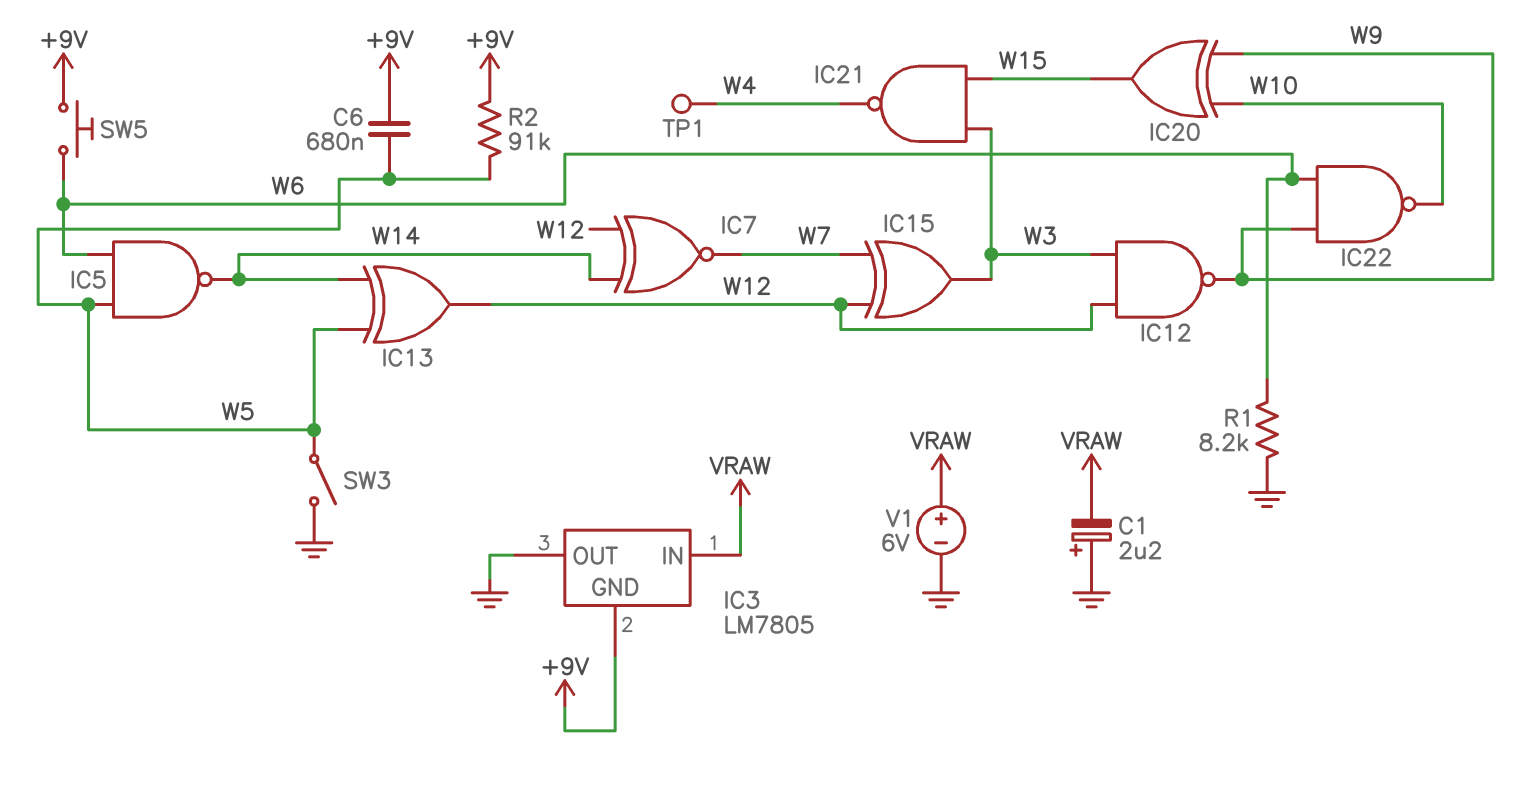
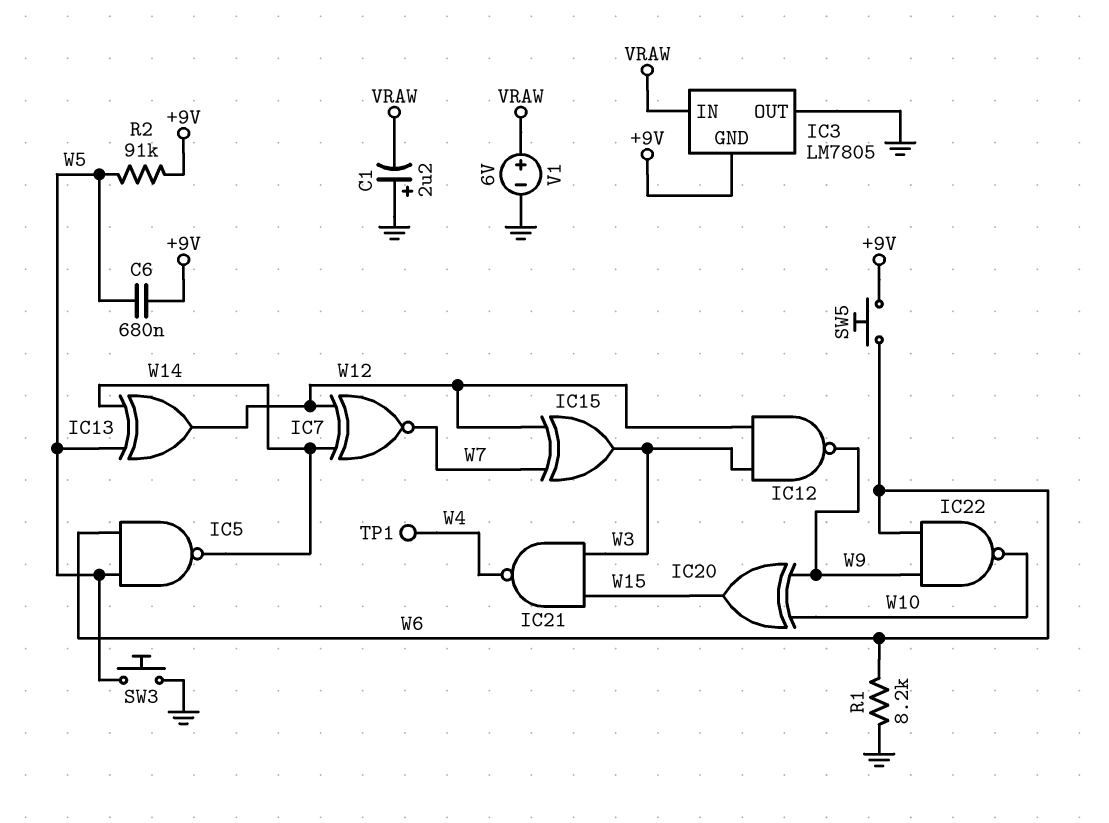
SW3: switch (GND, W5) -> button (GND, W5)

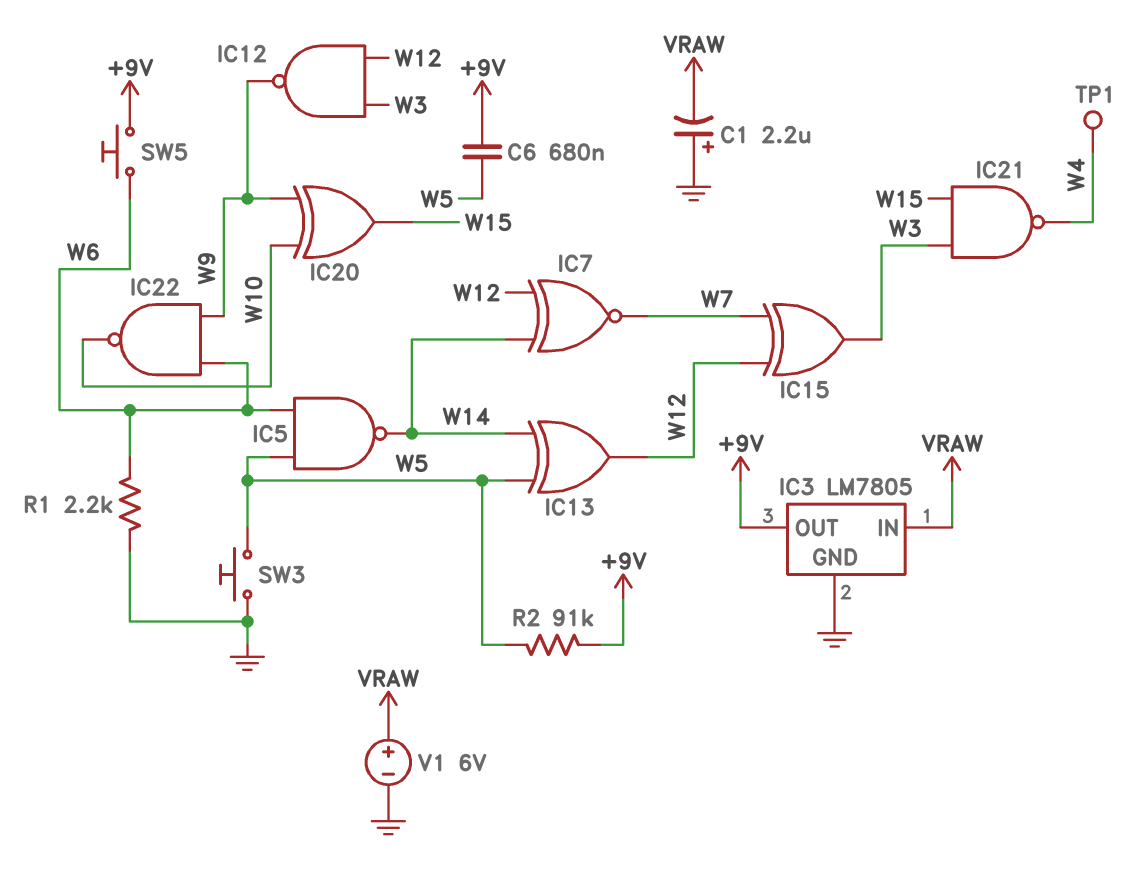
IC3 pin GND: +9V -> GND
IC3 pin OUT: GND -> +9V
R1: 8.2k (GND, W6) -> 2.2k (GND, W6)

